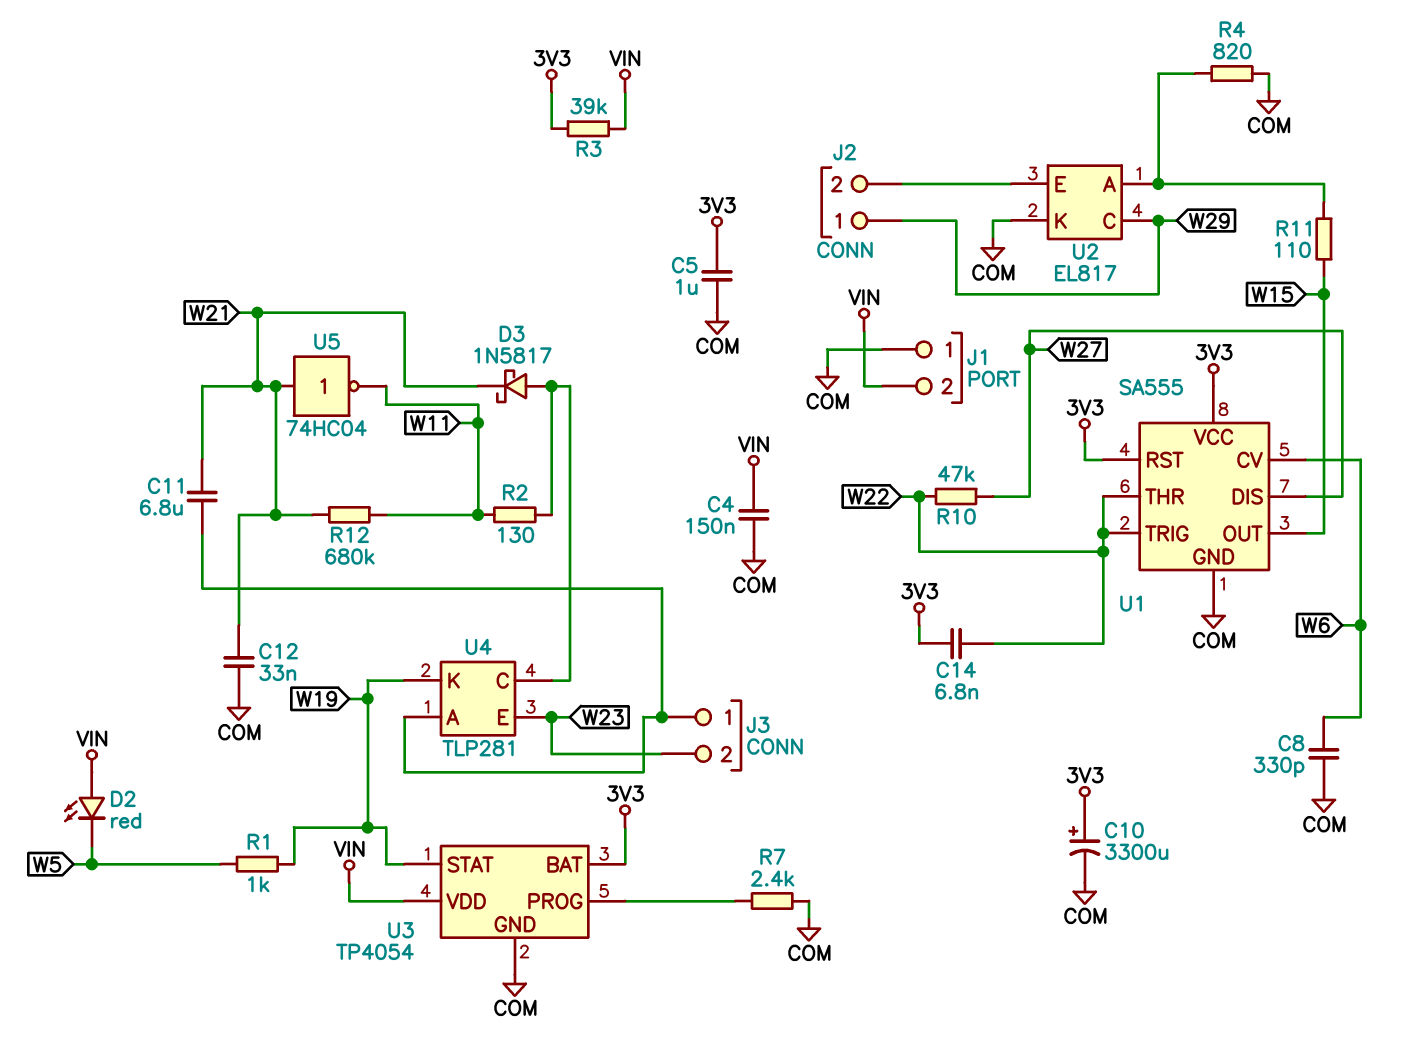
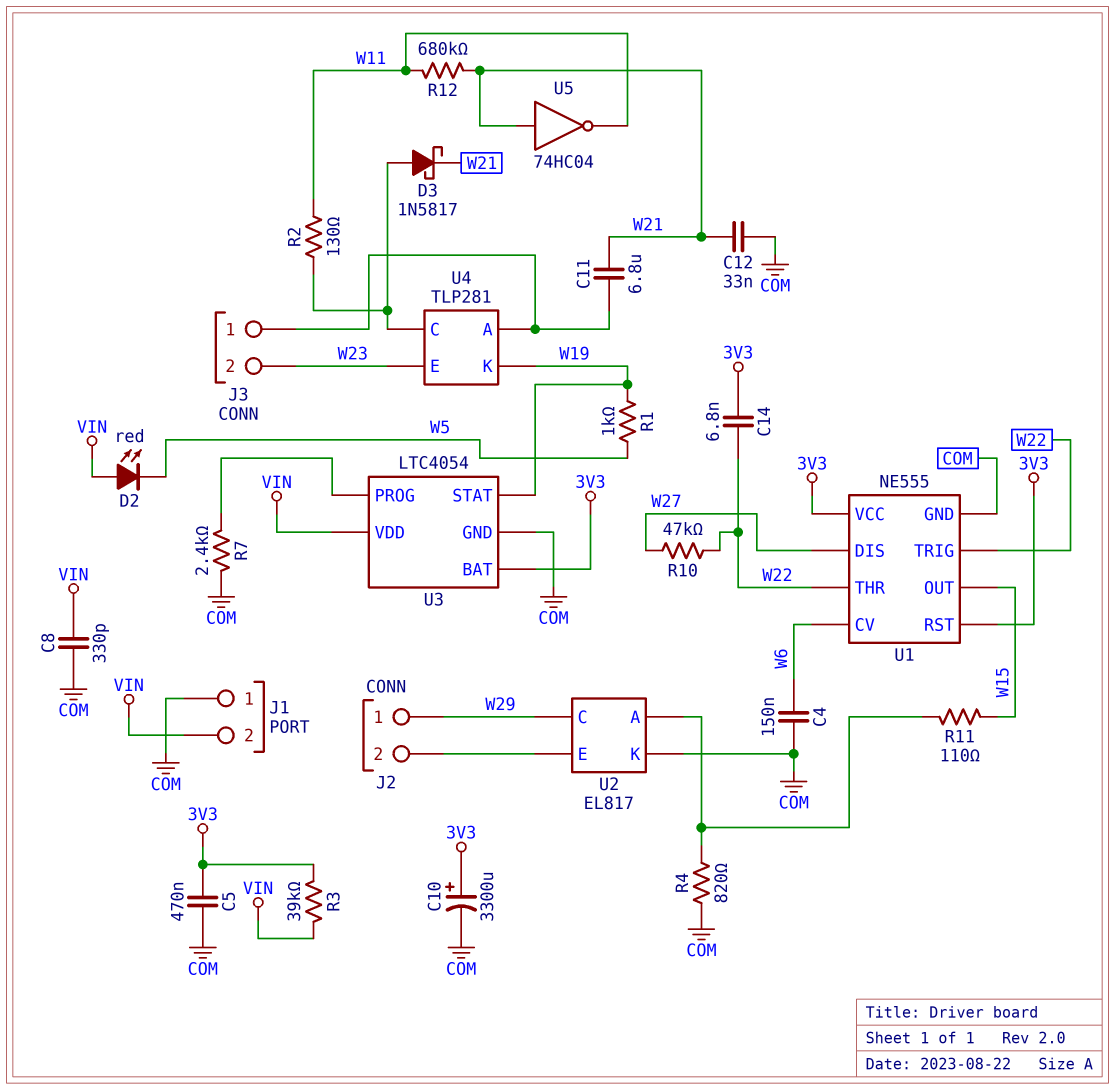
C4: 150nF (COM, VIN) -> 150nF (COM, W6)
C5: 1uF (3V3, COM) -> 470nF (3V3, COM)
C8: 330pF (COM, W6) -> 330pF (COM, VIN)
U1: SA555 -> NE555
U3: TP4054 -> LTC4054

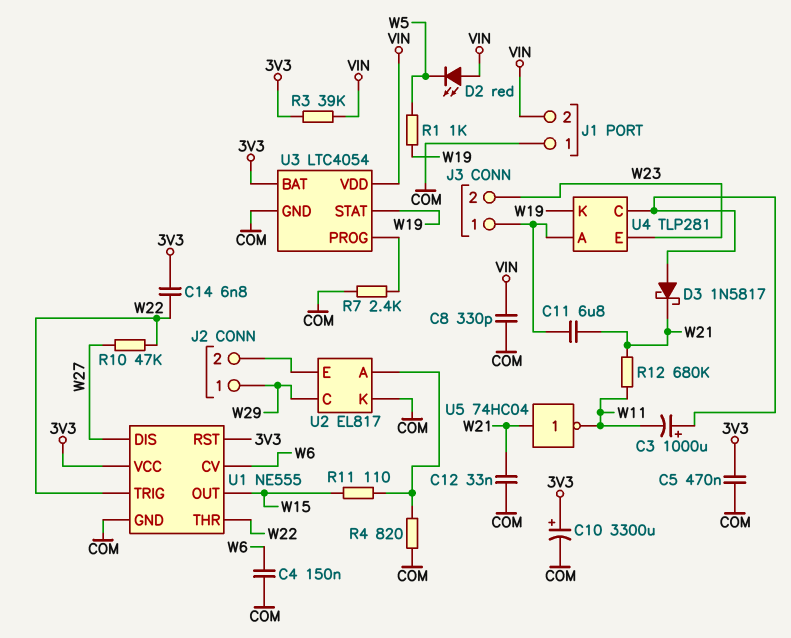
C3: none -> 1000uF (plus U4/C, minus W11)
R2: 130 (U4/C, W11) -> none

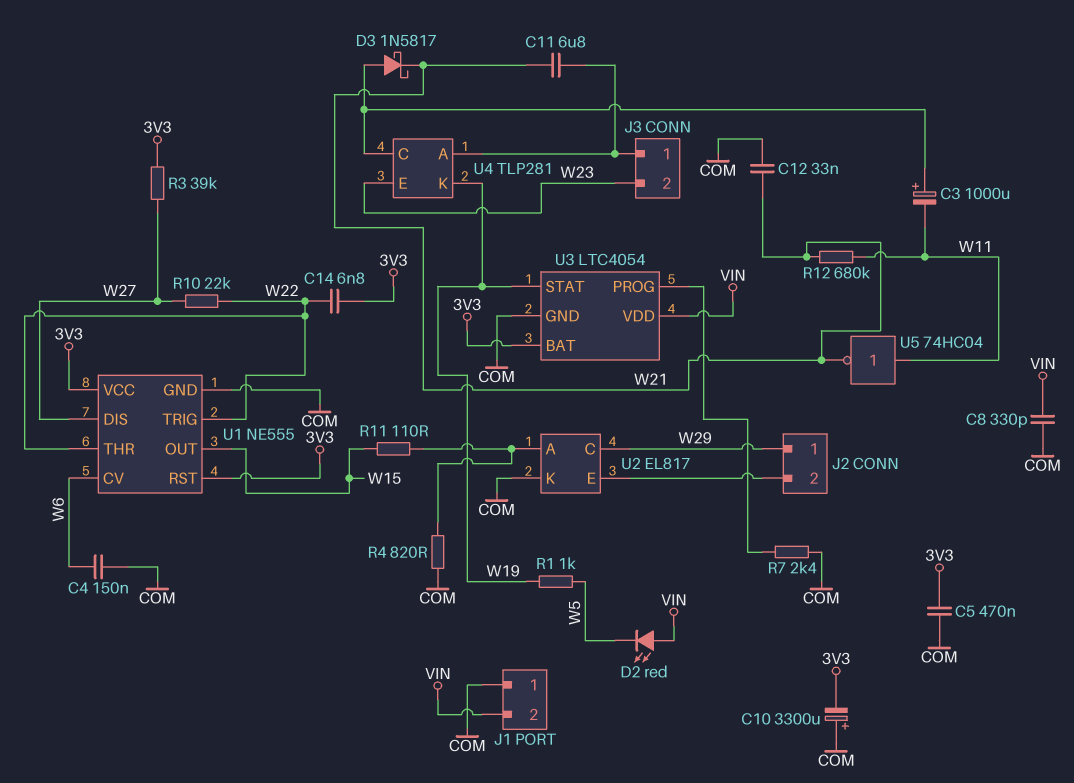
C10: 3300uF (plus 3V3, minus COM) -> 3300uF (plus COM, minus 3V3)
R3: 39k (3V3, VIN) -> 39k (3V3, W27)
R10: 47k (W22, W27) -> 22k (W22, W27)
U5: NOT 74HC04 (in W21, out W11) -> NOT 74HC04 (in W11, out W21)

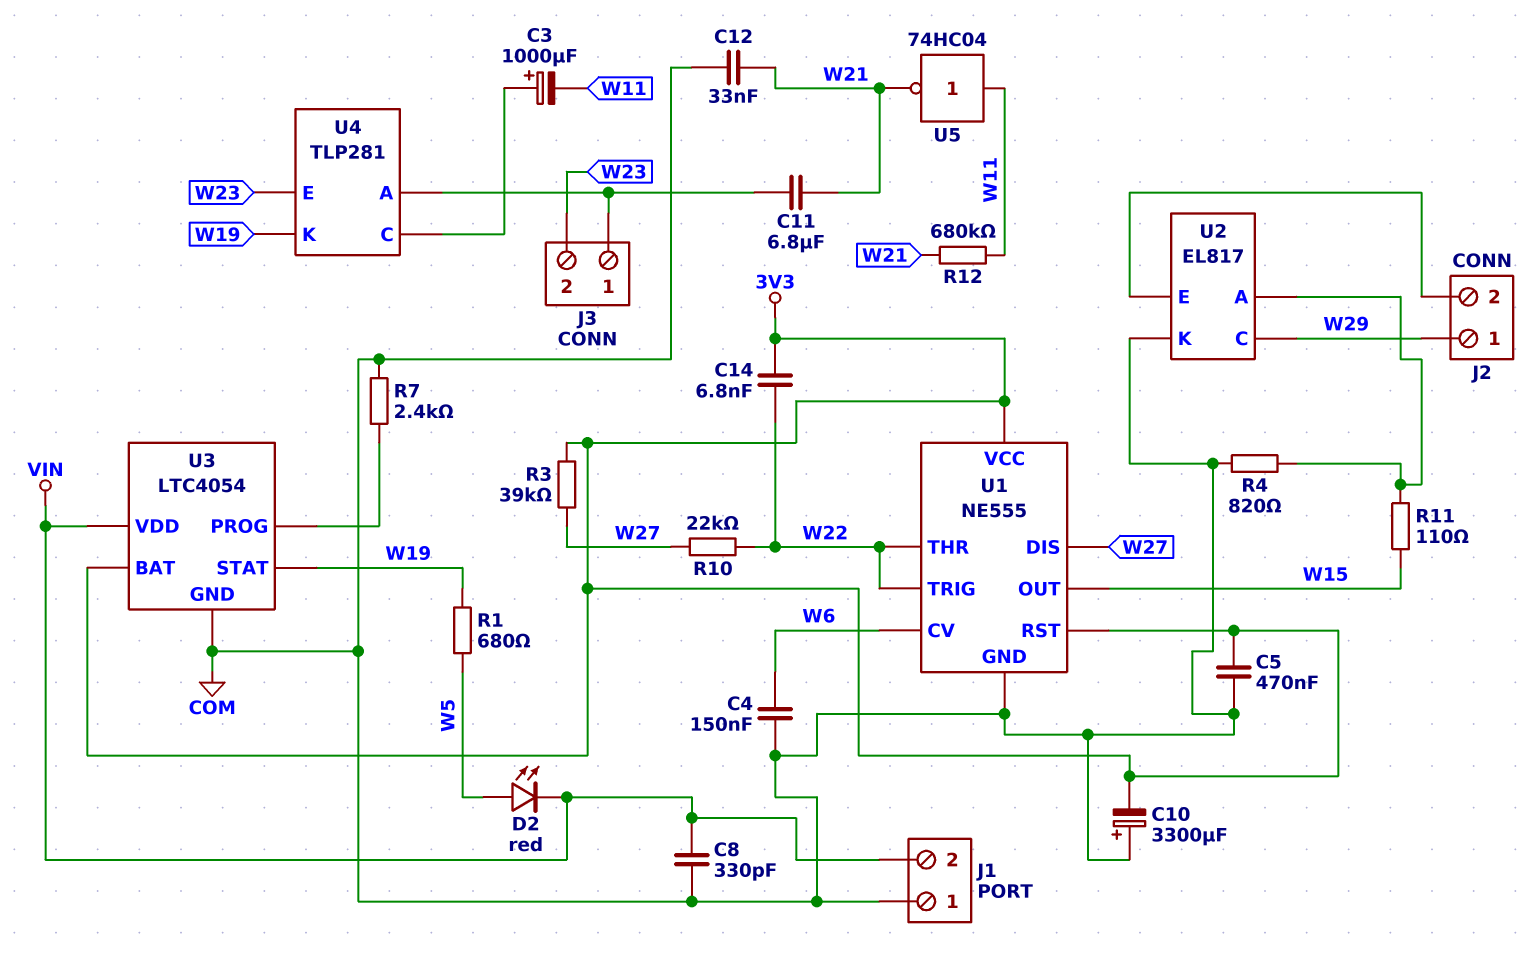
D2: LED red (A VIN, K W5) -> LED red (A W5, K VIN)
D3: schottky 1N5817 (A U4/C, K W21) -> none
R1: 1k (W5, W19) -> 680 (W5, W19)

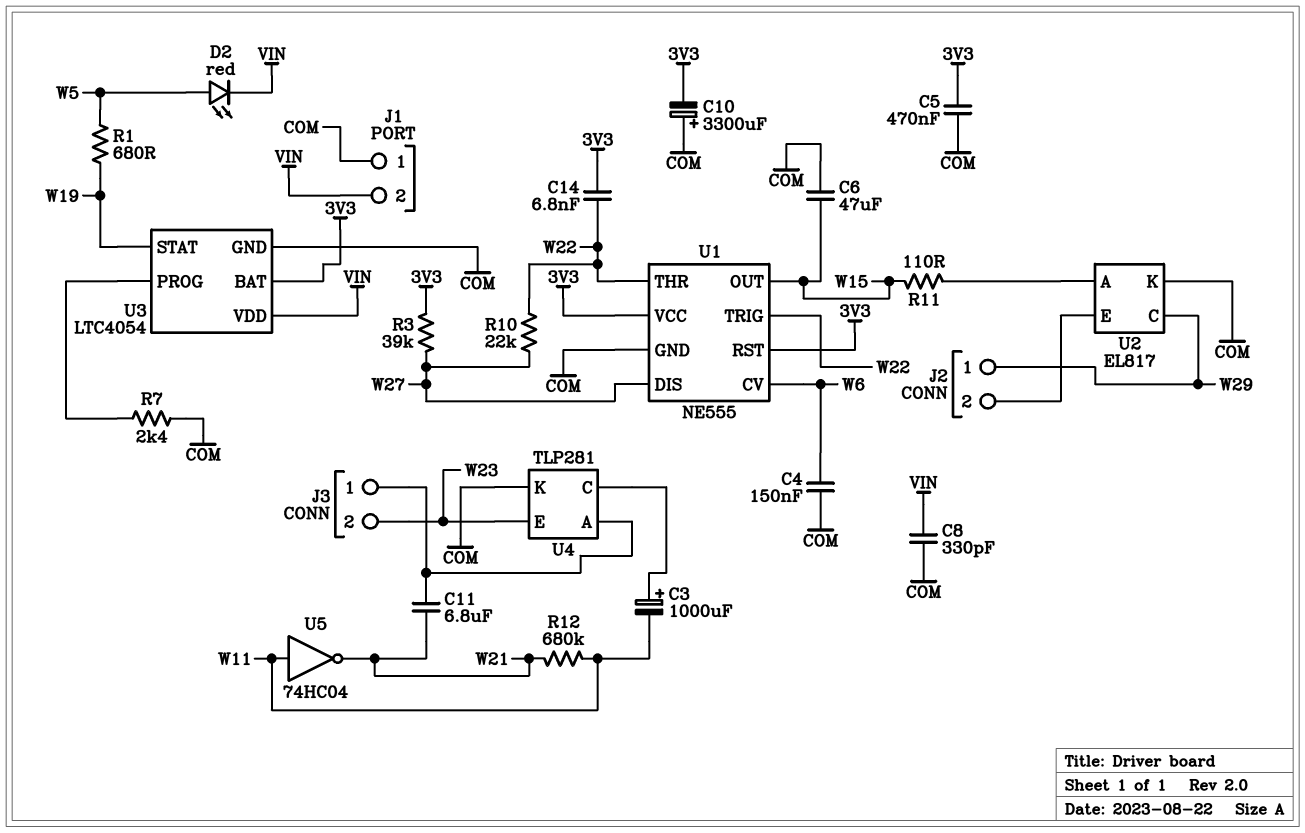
C6: none -> 47uF (COM, W15)
C12: 33nF (COM, W21) -> none
R4: 820 (COM, U2/A) -> none
U4 pin K: W19 -> COM

